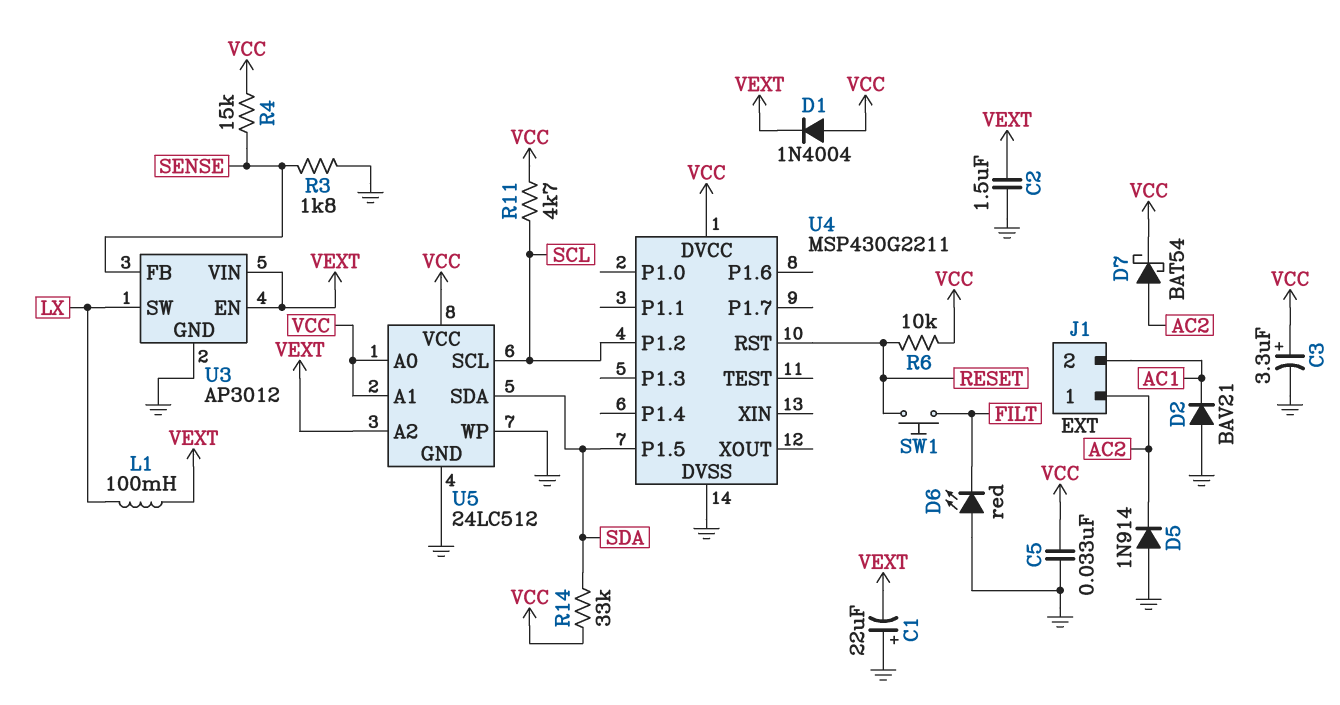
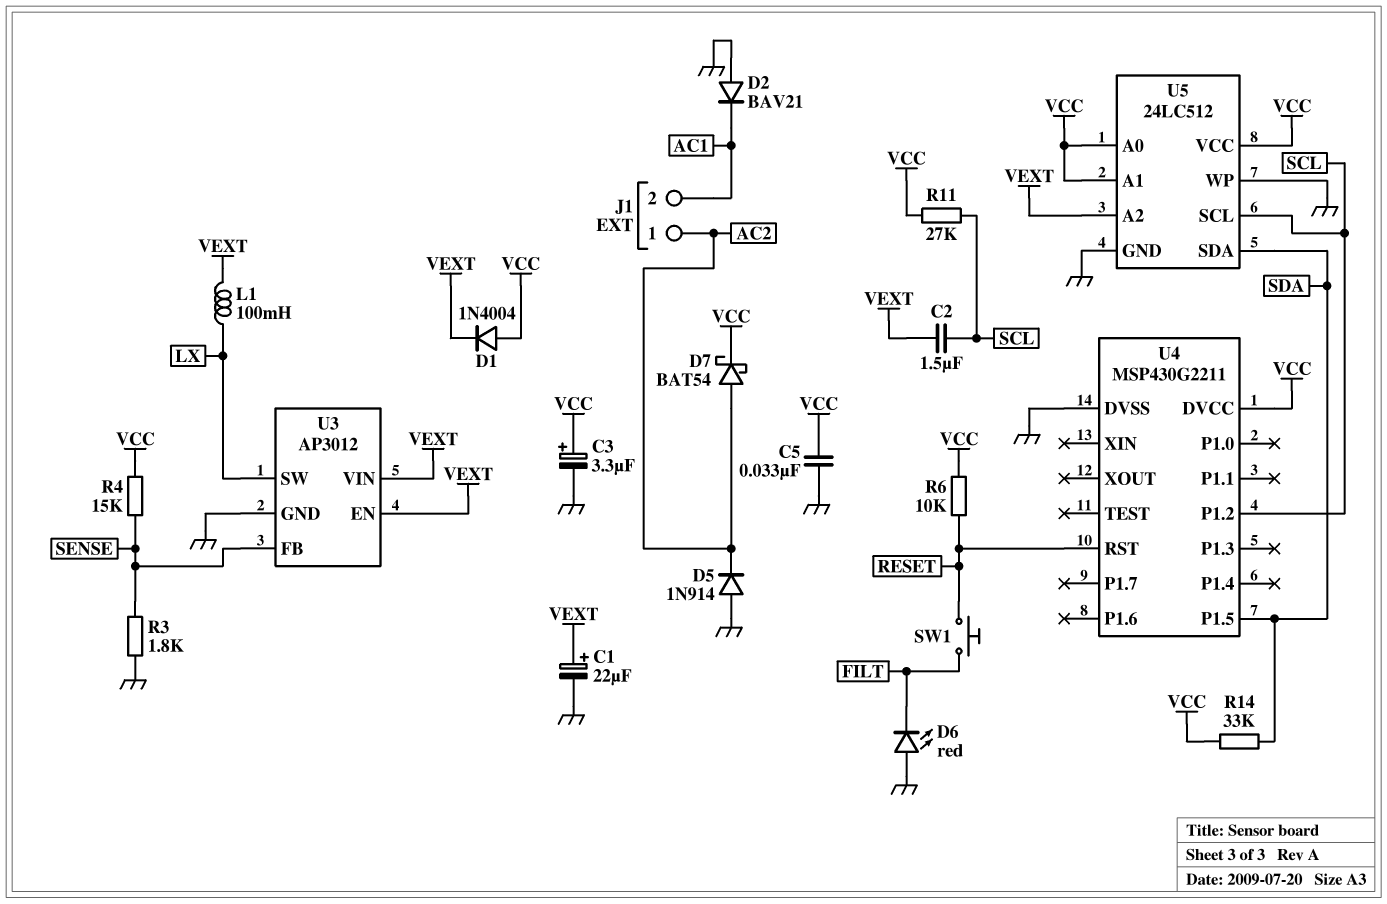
C1: 22uF (plus GND, minus VEXT) -> 22uF (plus VEXT, minus GND)
C2: 1.5uF (GND, VEXT) -> 1.5uF (SCL, VEXT)
R11: 4.7k (SCL, VCC) -> 27k (SCL, VCC)

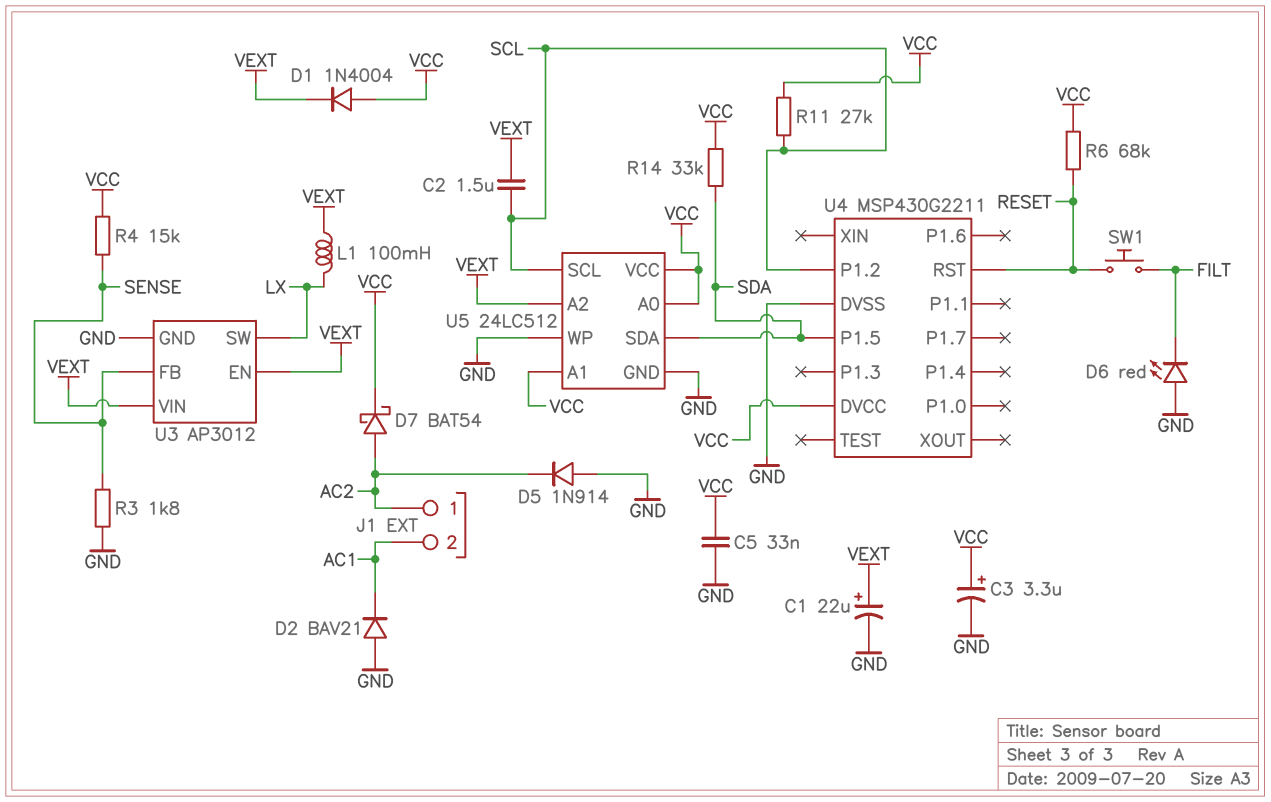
R6: 10k (RESET, VCC) -> 68k (RESET, VCC)

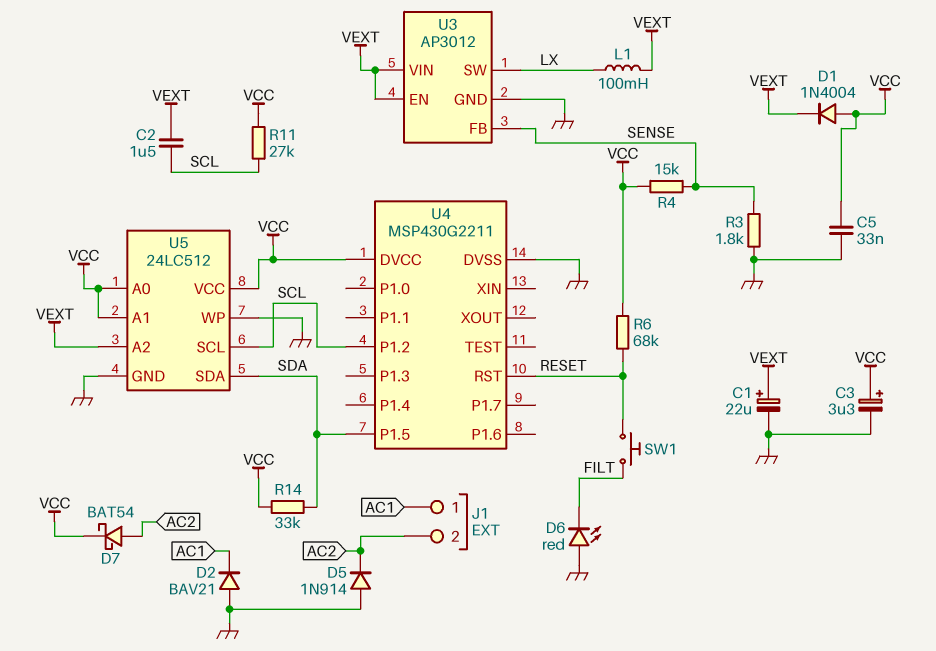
J1 pin 1: AC2 -> AC1
J1 pin 2: AC1 -> AC2

